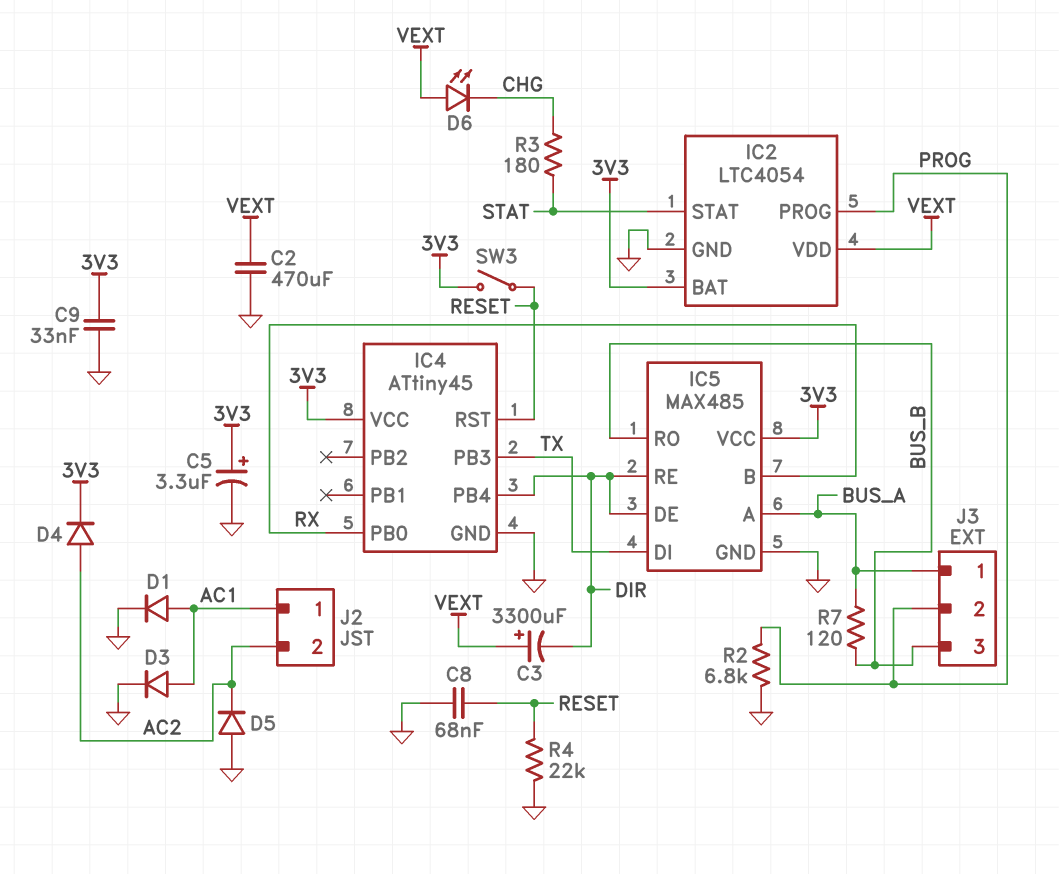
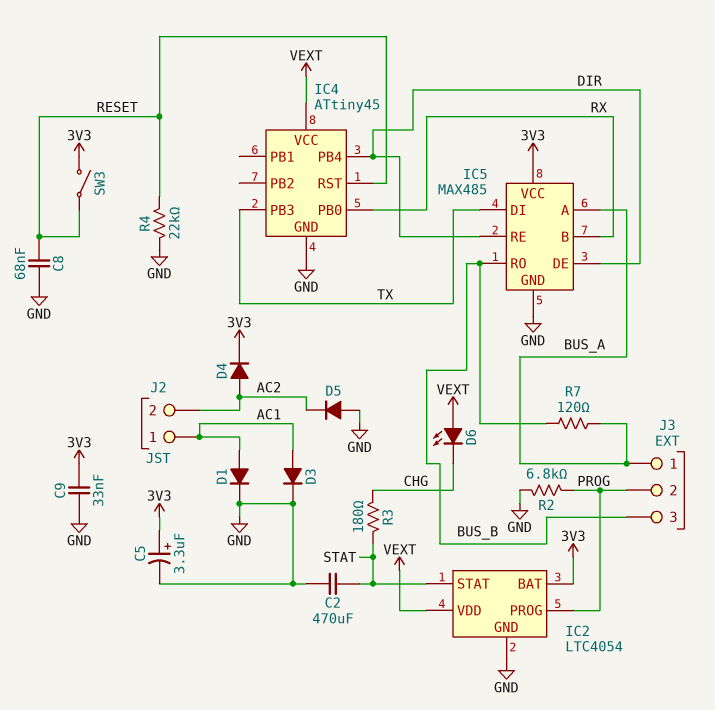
C2: 470uF (GND, VEXT) -> 470uF (GND, STAT)
C3: 3300uF (plus VEXT, minus DIR) -> none
IC4 pin VCC: 3V3 -> VEXT

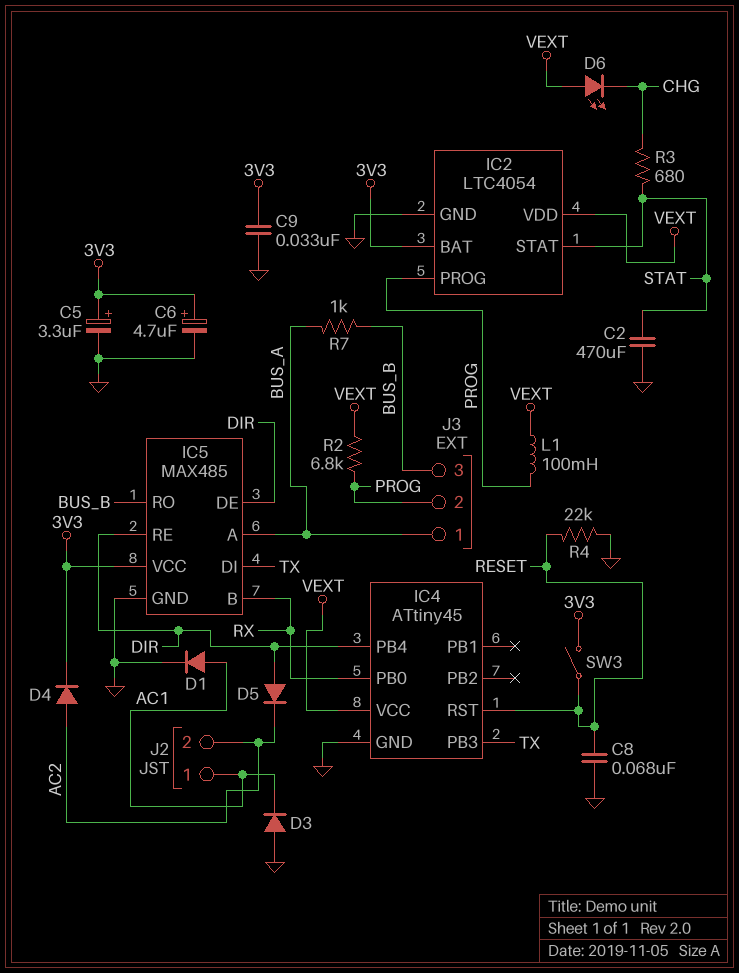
C6: none -> 4.7uF (plus 3V3, minus GND)
D3: diode (A AC1, K GND) -> diode (A GND, K AC1)
D5: diode (A GND, K AC2) -> diode (A DIR, K AC2)
L1: none -> 100mH (PROG, VEXT)
R2: 6.8k (GND, PROG) -> 6.8k (PROG, VEXT)
R3: 180 (CHG, STAT) -> 680 (CHG, STAT)
R7: 120 (BUS_A, BUS_B) -> 1k (BUS_A, BUS_B)

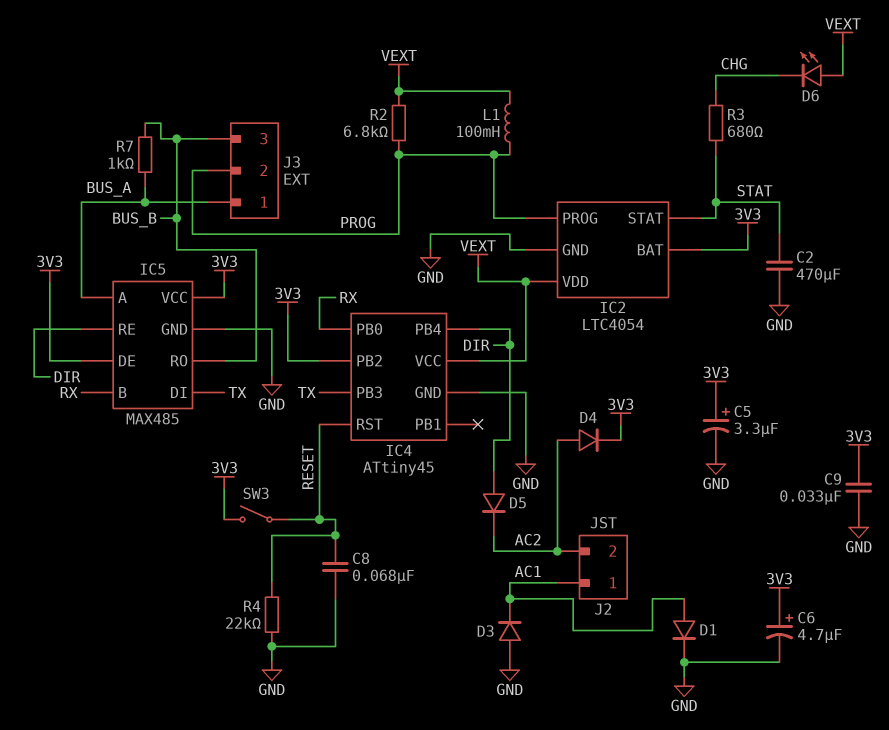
IC4 pin PB2: none -> 3V3
IC5 pin DE: DIR -> 3V3

